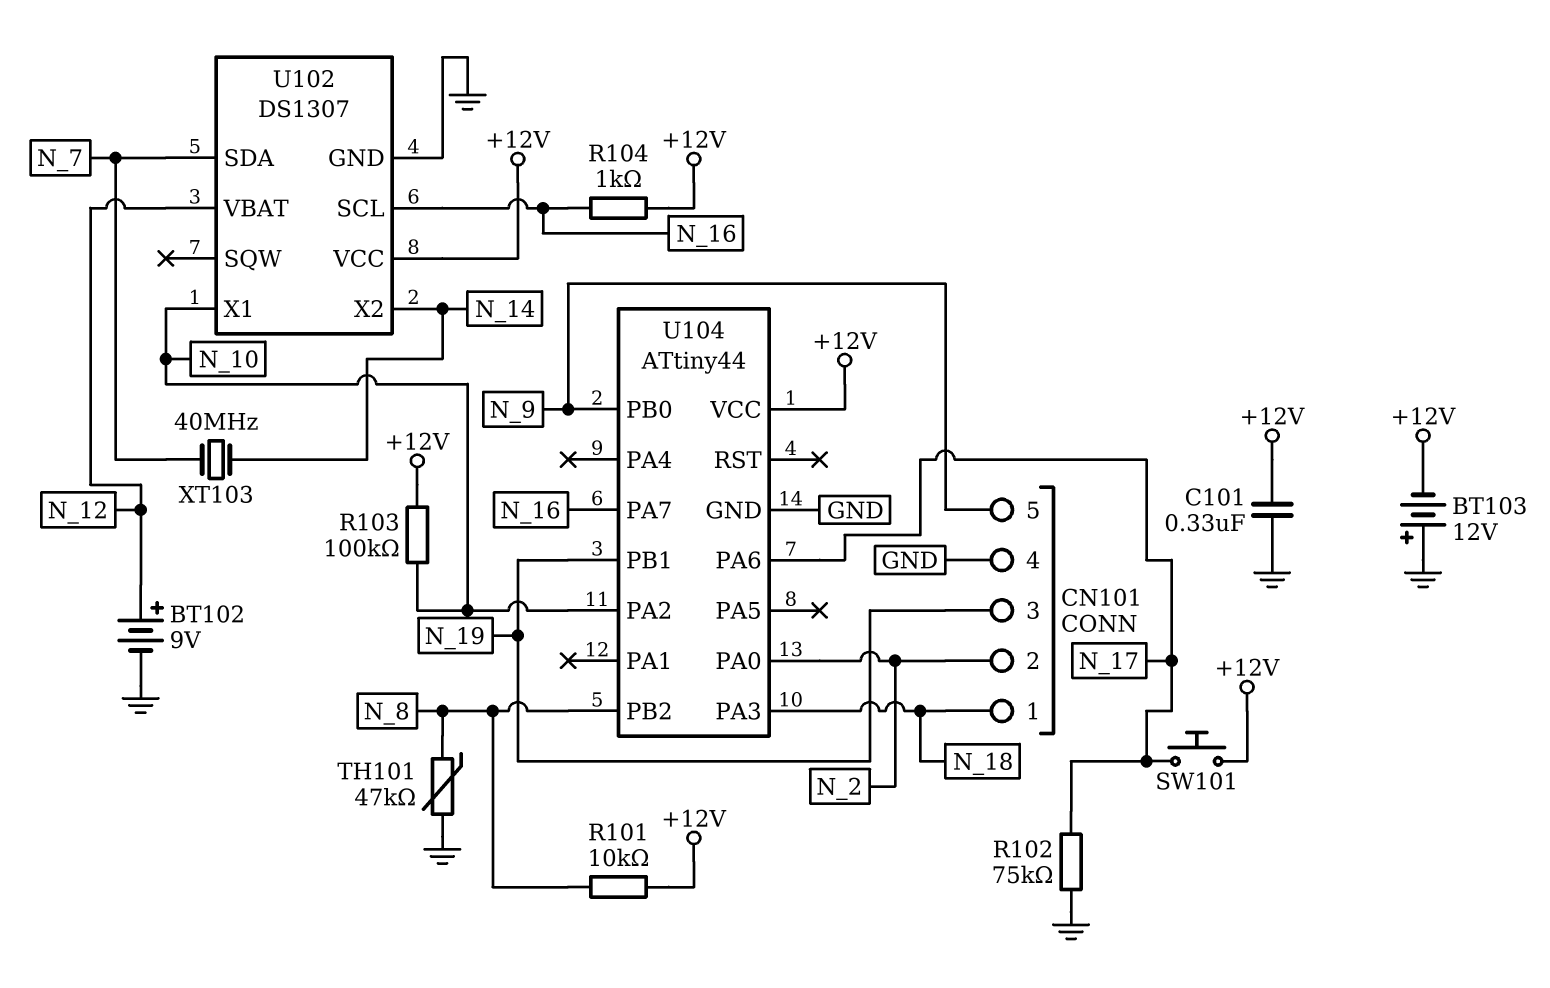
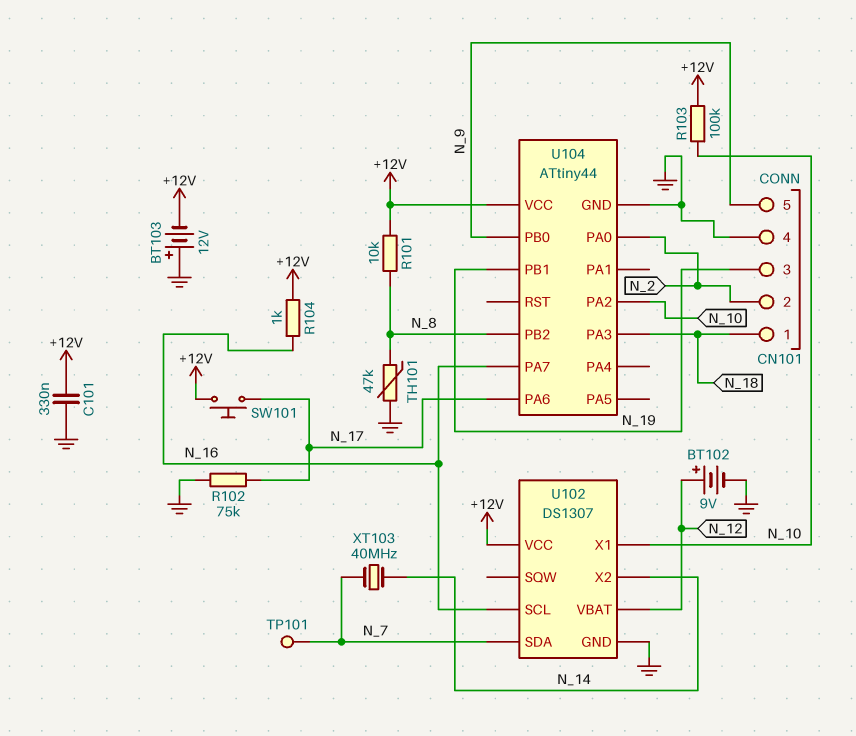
TP101: none -> test point (N_7)

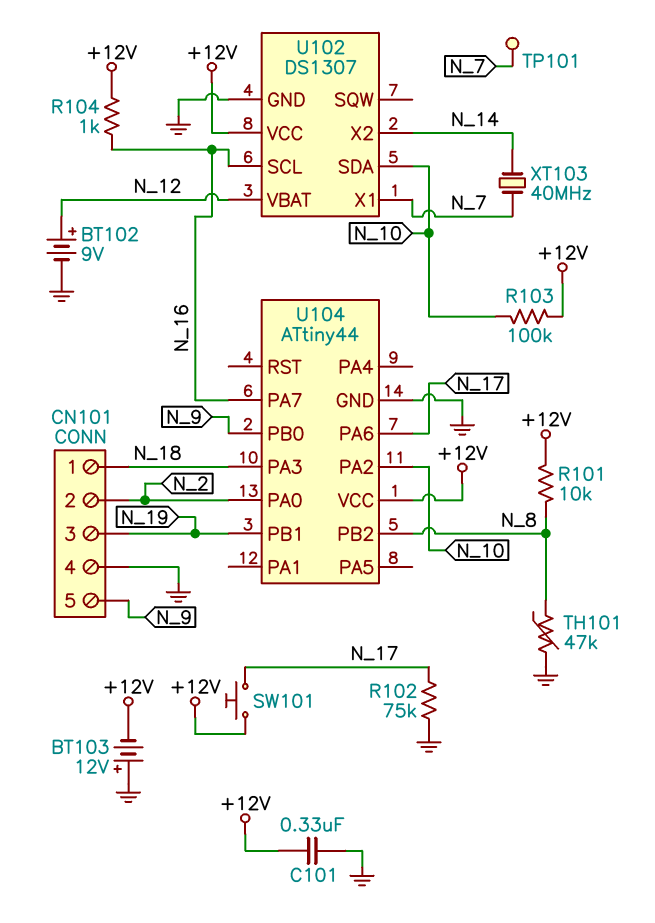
U102 pin SDA: N_7 -> N_10
U102 pin X1: N_10 -> N_7

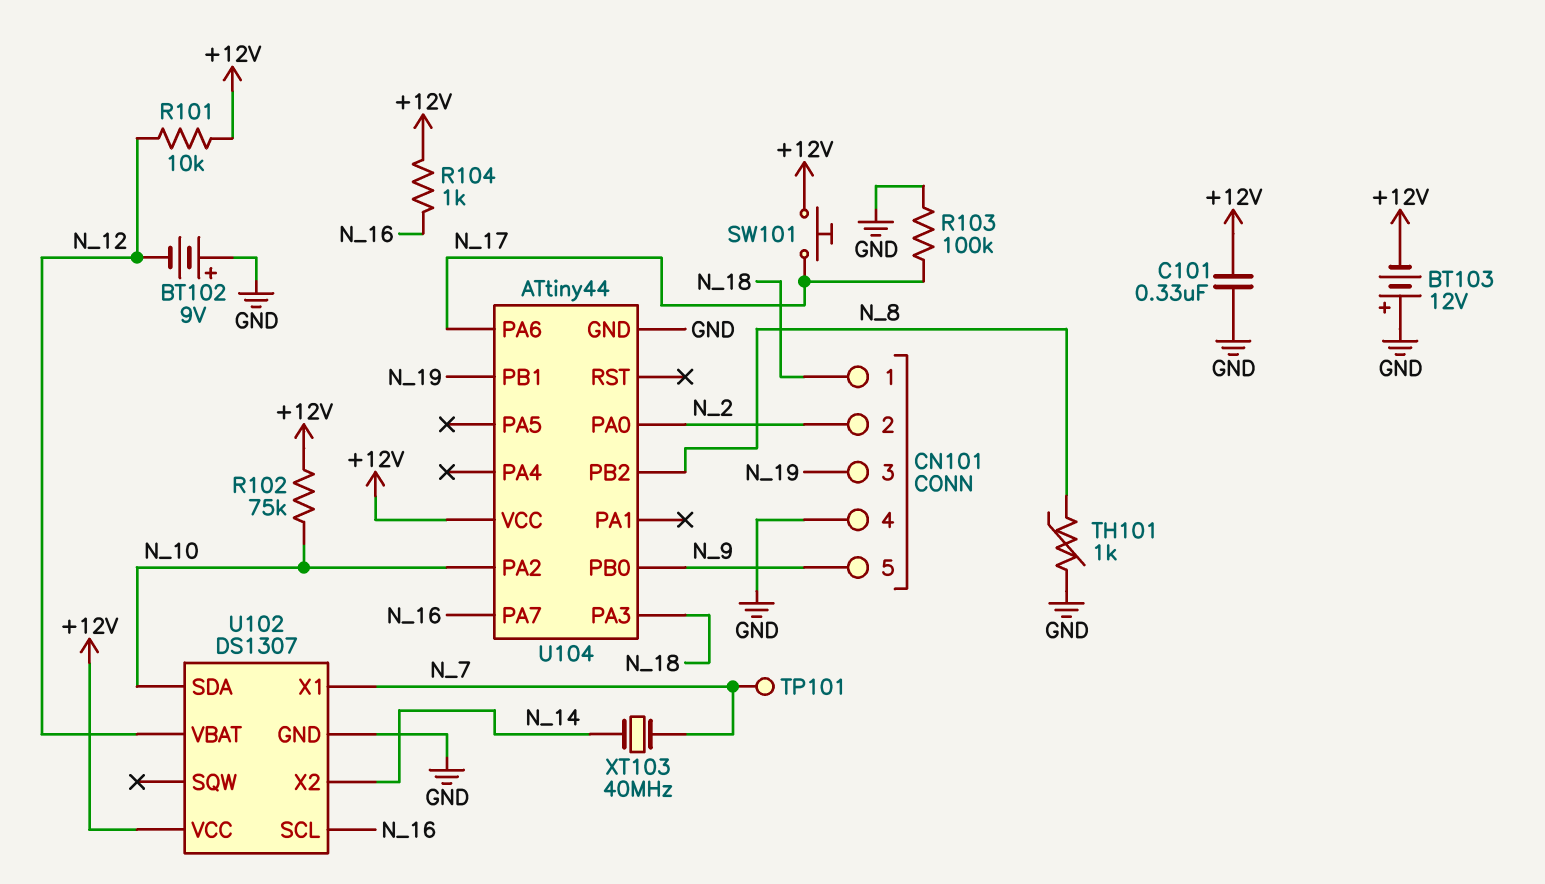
BT102: 9V (plus N_12, minus GND) -> 9V (plus GND, minus N_12)
R101: 10k (+12V, N_8) -> 10k (+12V, N_12)
R102: 75k (GND, N_17) -> 75k (+12V, N_10)
R103: 100k (+12V, N_10) -> 100k (GND, N_17)
TH101: 47k (GND, N_8) -> 1k (GND, N_8)

